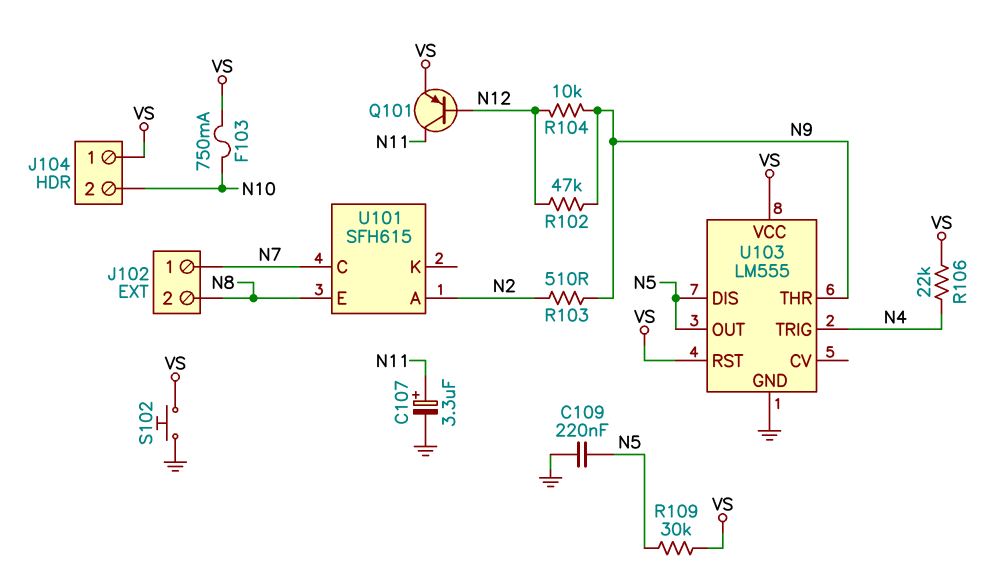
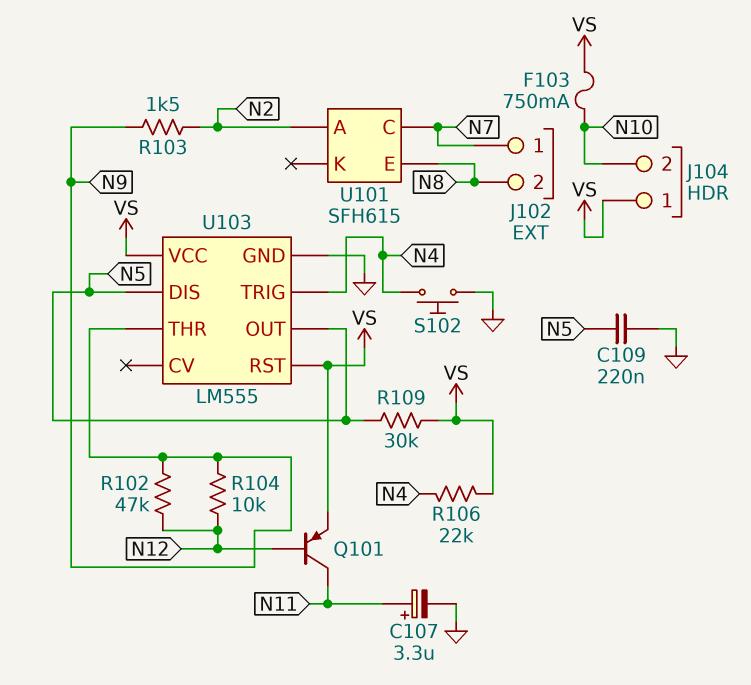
R103: 510 (N2, N9) -> 1.5k (N2, N9)
S102: button (GND, VS) -> button (GND, N4)

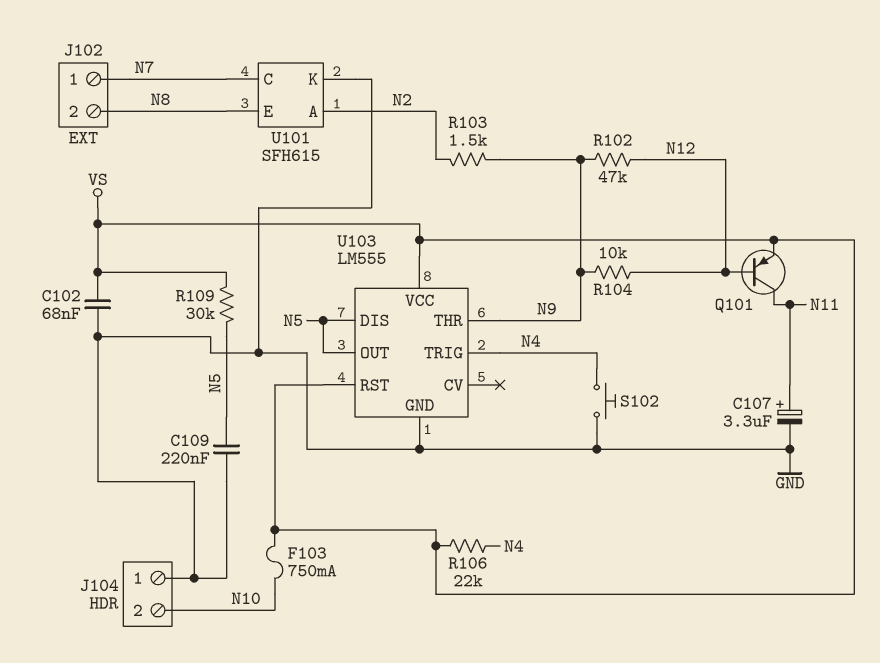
C102: none -> 68nF (GND, VS)
J104 pin 1: VS -> GND
U101 pin K: none -> GND

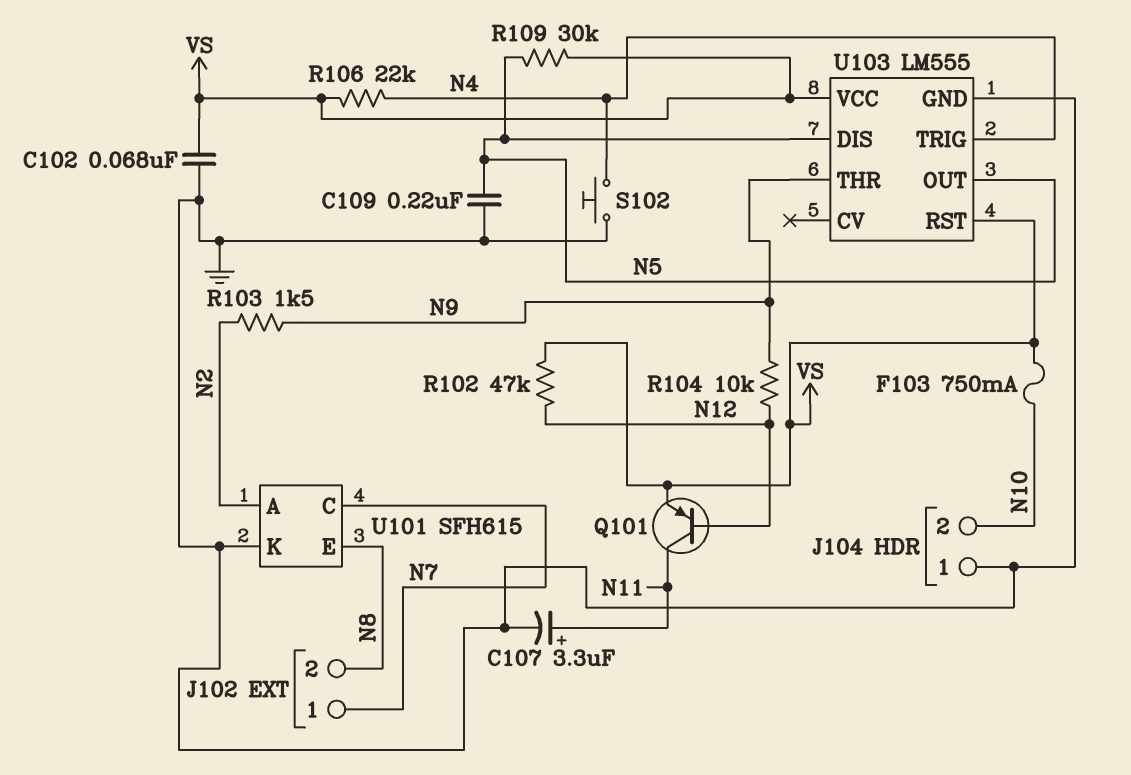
R102: 47k (N9, N12) -> 47k (N12, VS)

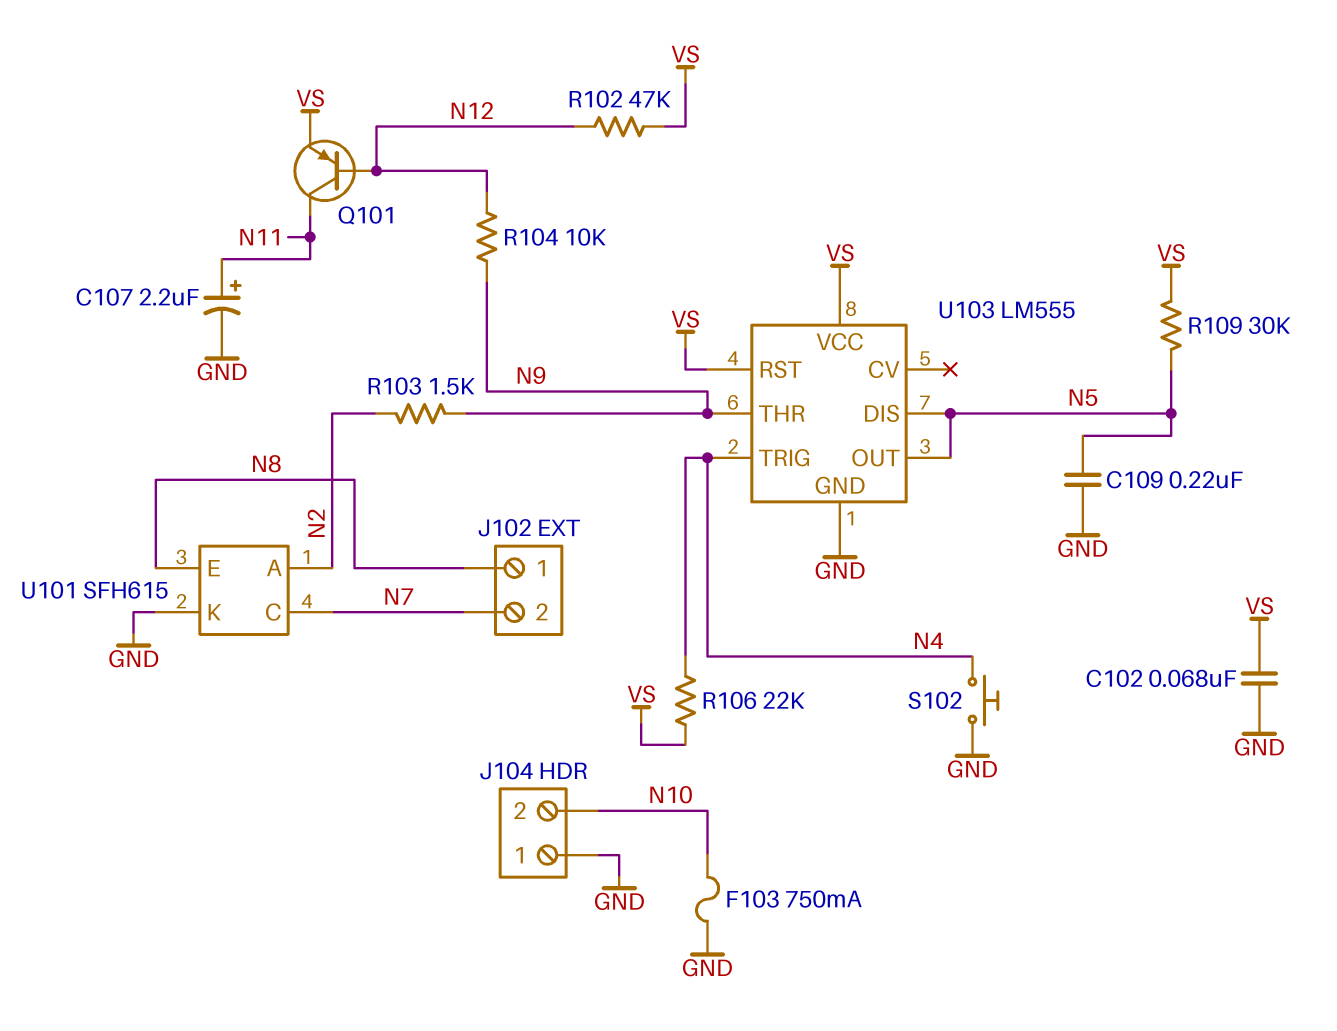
C107: 3.3uF (plus N11, minus GND) -> 2.2uF (plus N11, minus GND)
F103: 750mA (N10, VS) -> 750mA (GND, N10)
J102 pin 1: N7 -> N8
J102 pin 2: N8 -> N7

